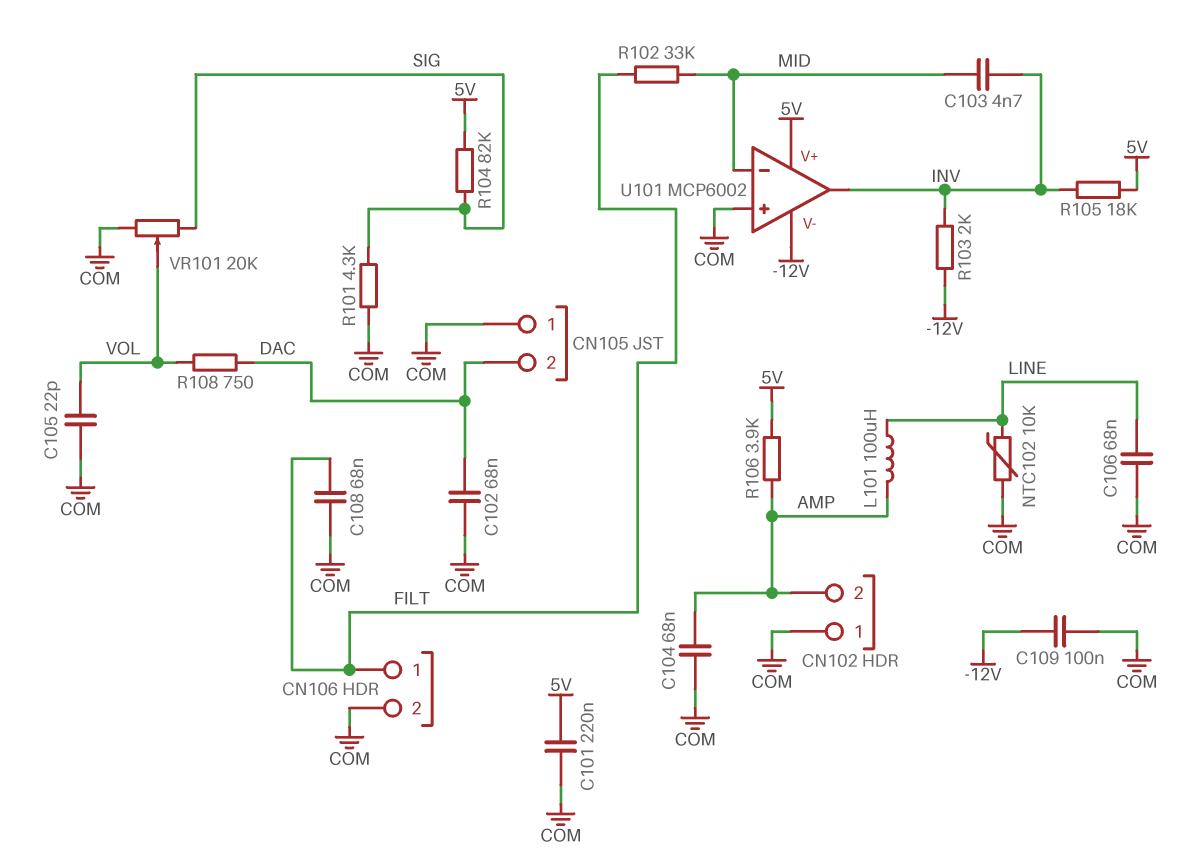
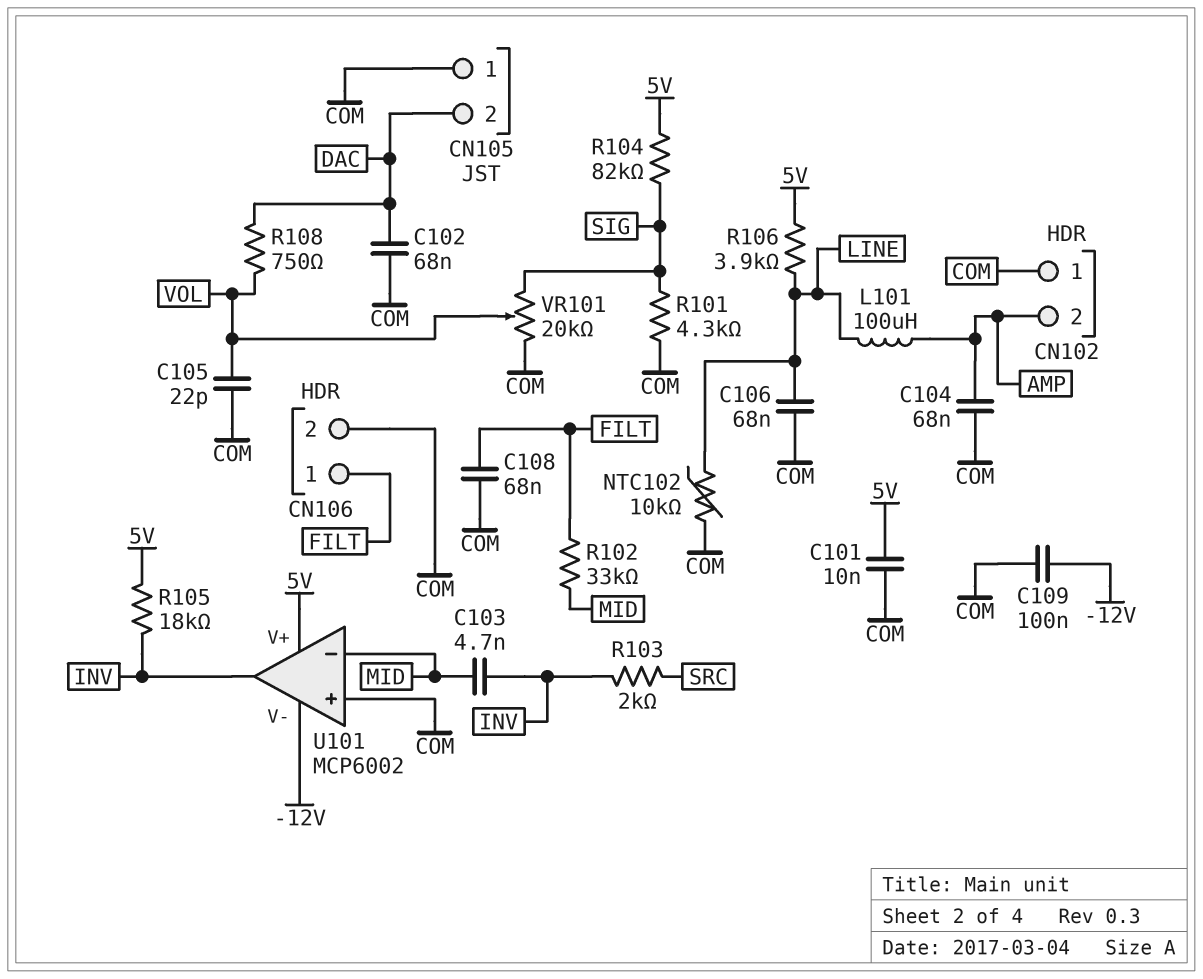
C101: 220nF (5V, COM) -> 10nF (5V, COM)
R103: 2k (-12V, INV) -> 2k (INV, SRC)
R106: 3.9k (5V, AMP) -> 3.9k (5V, LINE)

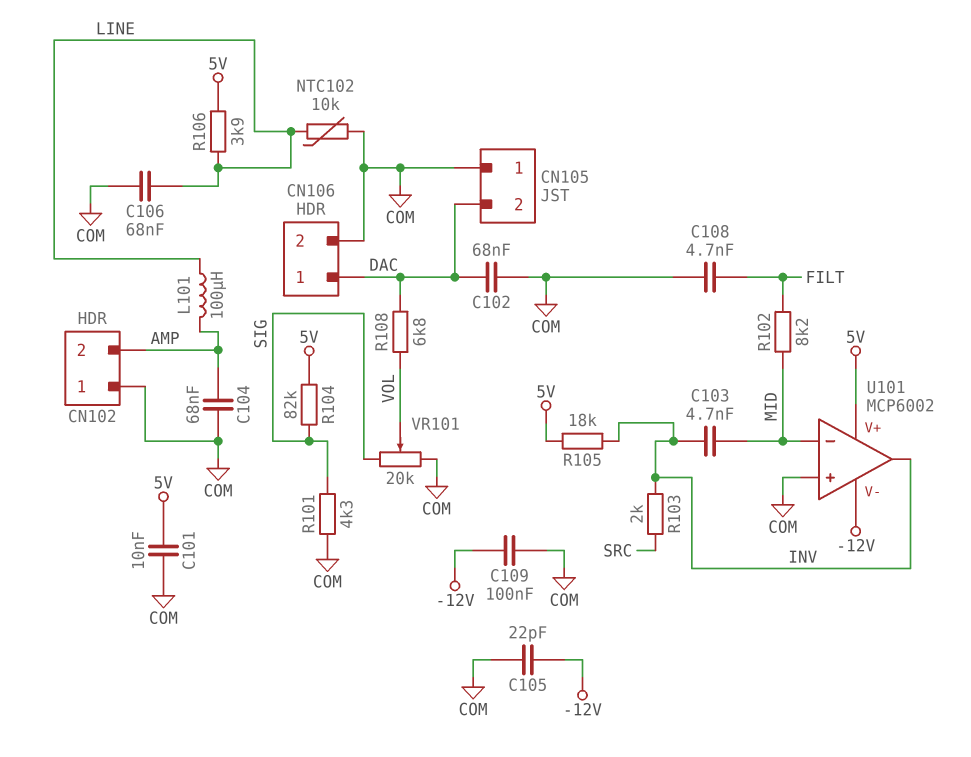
C105: 22pF (COM, VOL) -> 22pF (-12V, COM)
C108: 68nF (COM, FILT) -> 4.7nF (COM, FILT)
CN106 pin 1: FILT -> DAC
R102: 33k (FILT, MID) -> 8.2k (FILT, MID)
R108: 750 (DAC, VOL) -> 6.8k (DAC, VOL)

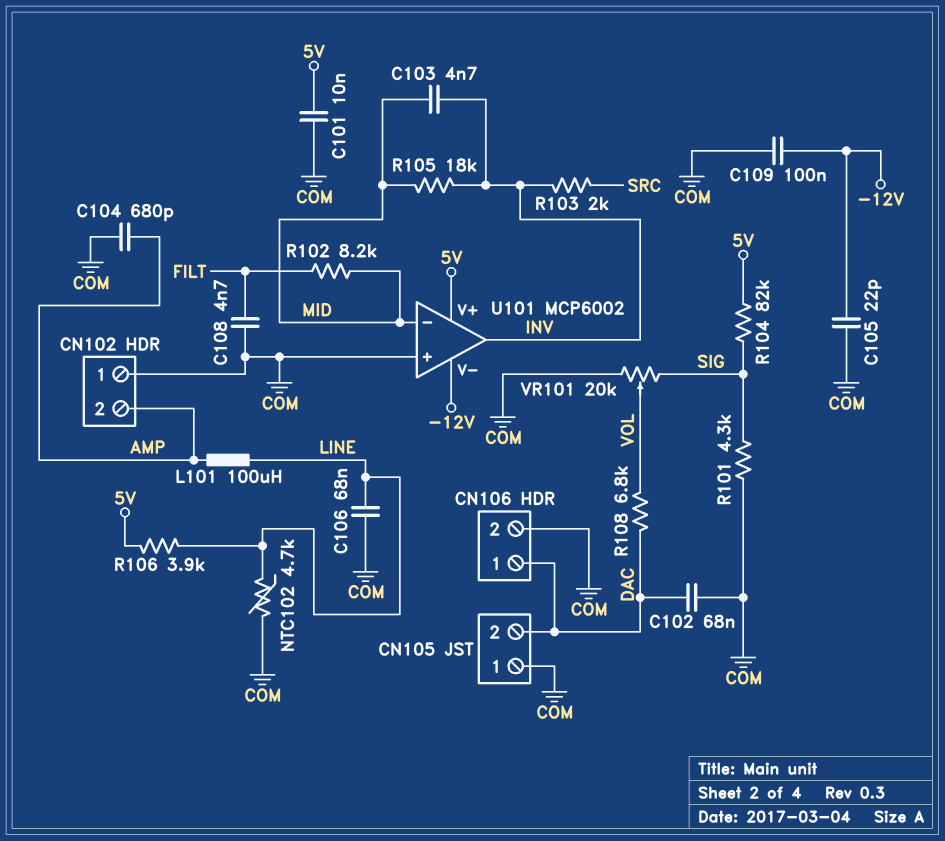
C104: 68nF (AMP, COM) -> 680pF (AMP, COM)
NTC102: 10k (COM, LINE) -> 4.7k (COM, LINE)
R105: 18k (5V, INV) -> 18k (INV, MID)

